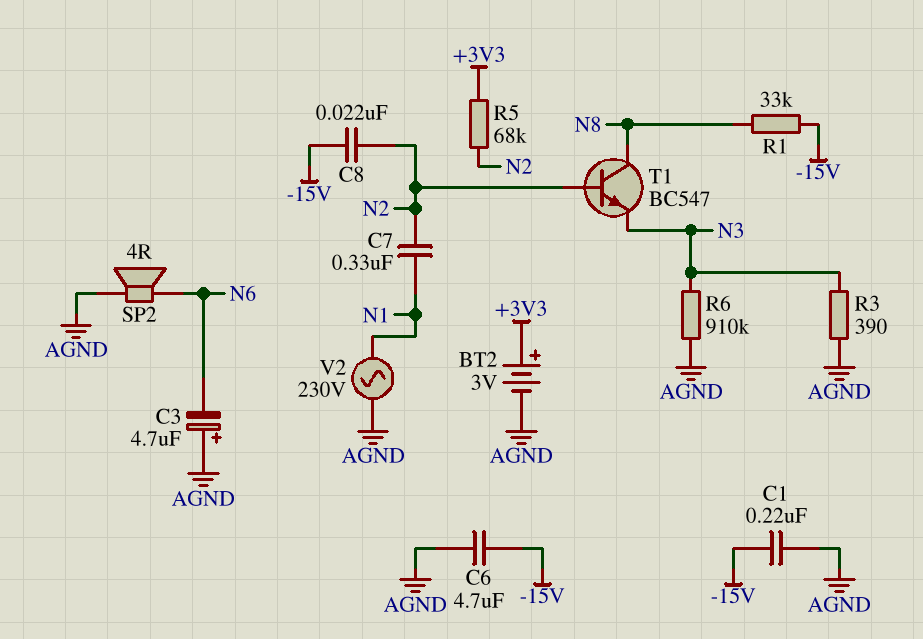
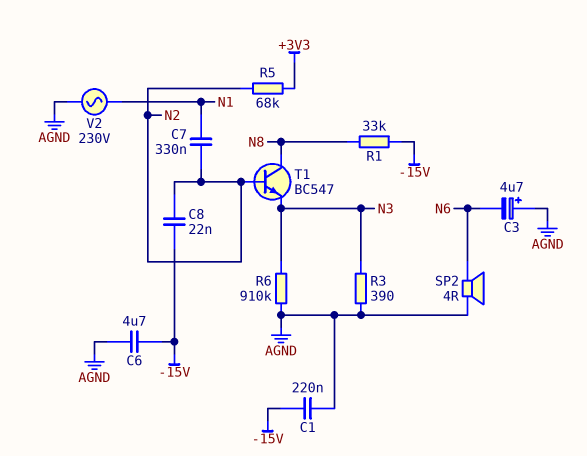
BT2: 3V (plus +3V3, minus AGND) -> none

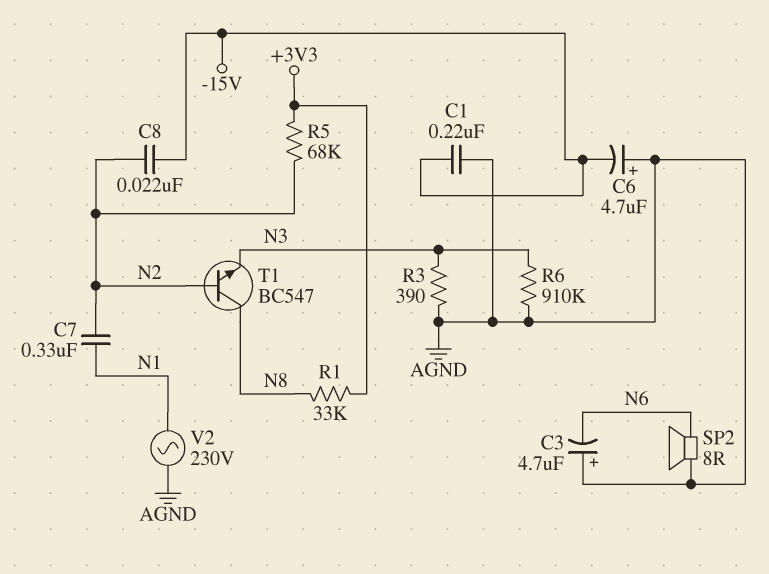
C6: 4.7uF (-15V, AGND) -> 4.7uF (plus AGND, minus -15V)
R1: 33k (-15V, N8) -> 33k (+3V3, N8)
SP2: speaker 4R (AGND, N6) -> speaker 8R (AGND, N6)

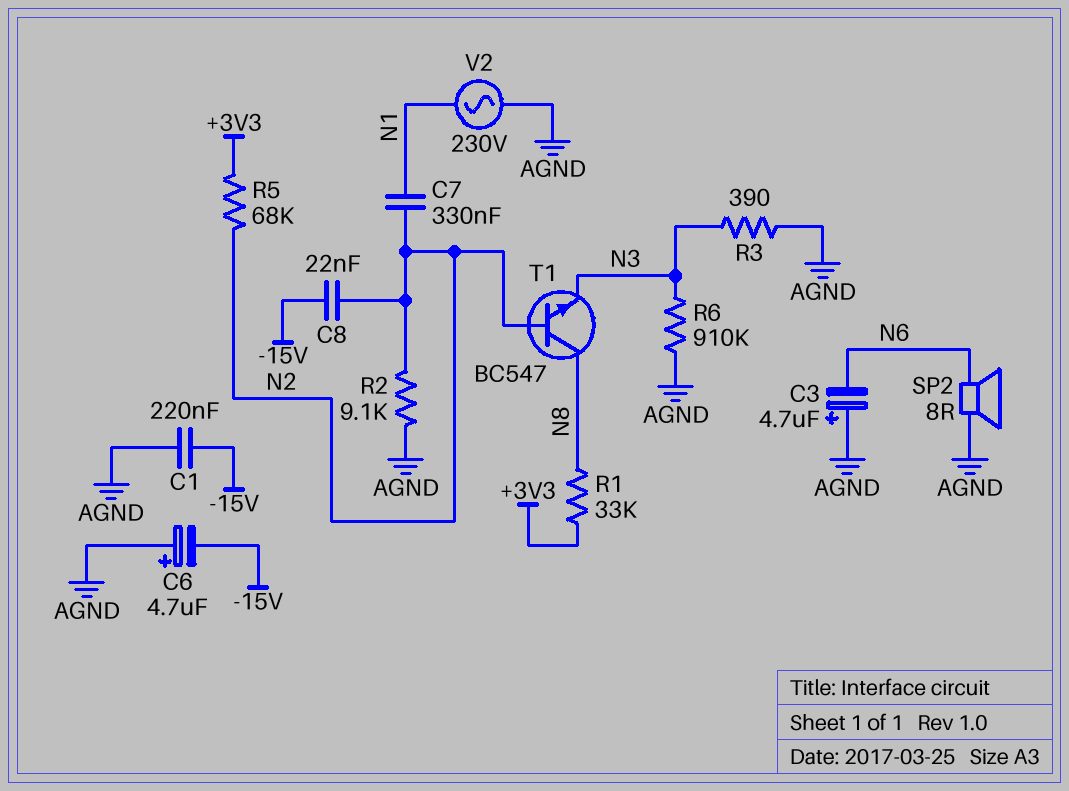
R2: none -> 9.1k (AGND, N2)

